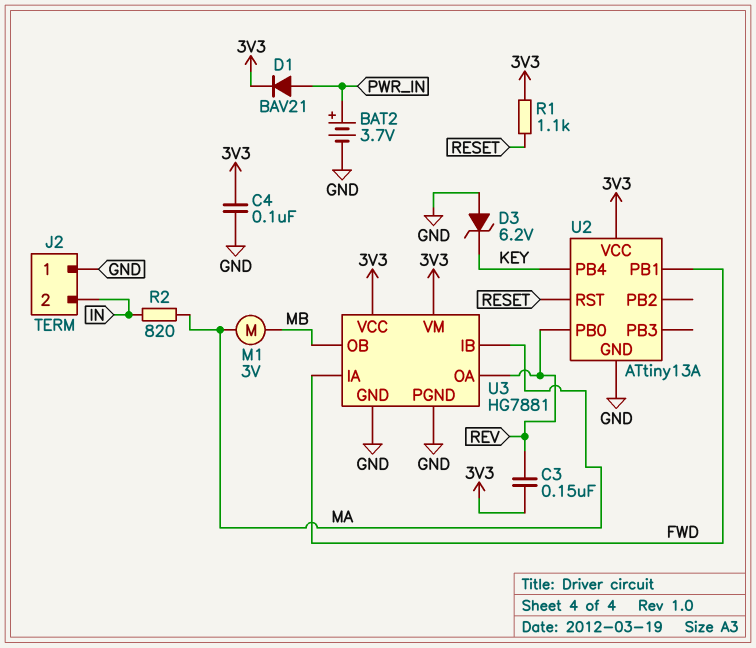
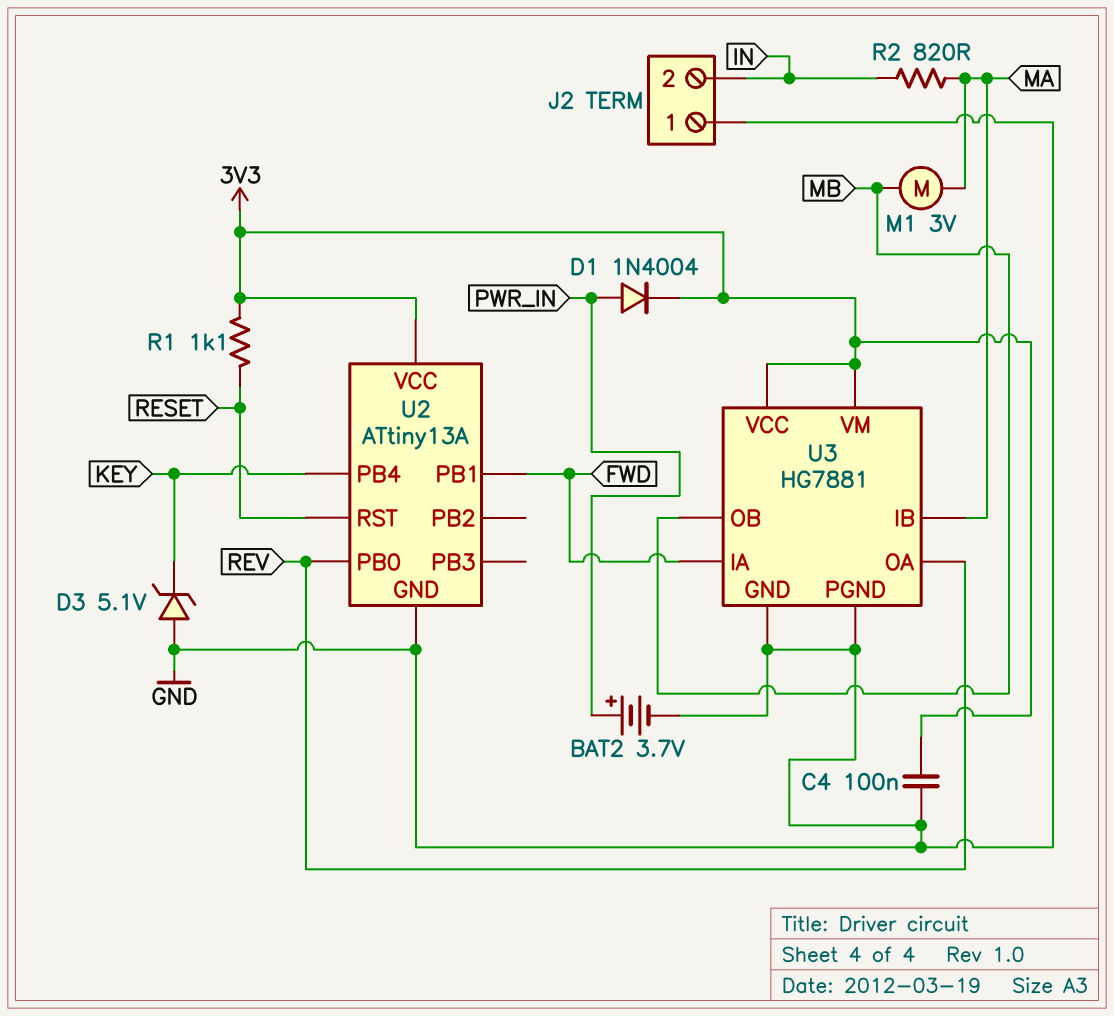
C3: 150nF (3V3, REV) -> none
D1: diode BAV21 (A PWR_IN, K 3V3) -> diode 1N4004 (A PWR_IN, K 3V3)
D3: zener 6.2V (A GND, K KEY) -> zener 5.1V (A GND, K KEY)

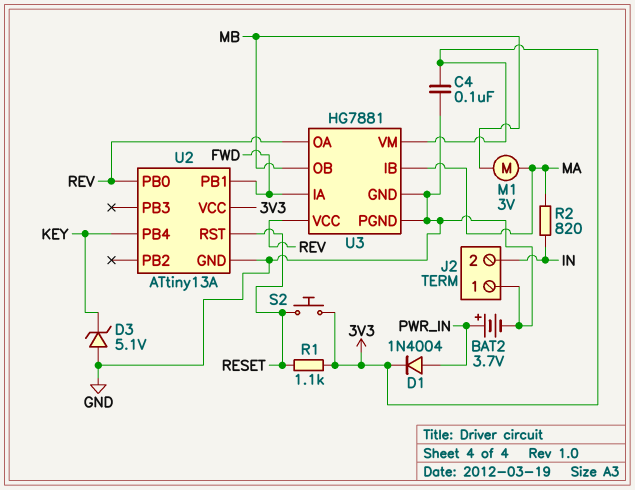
S2: none -> button (3V3, RESET)
U3 pin VCC: 3V3 -> REV

